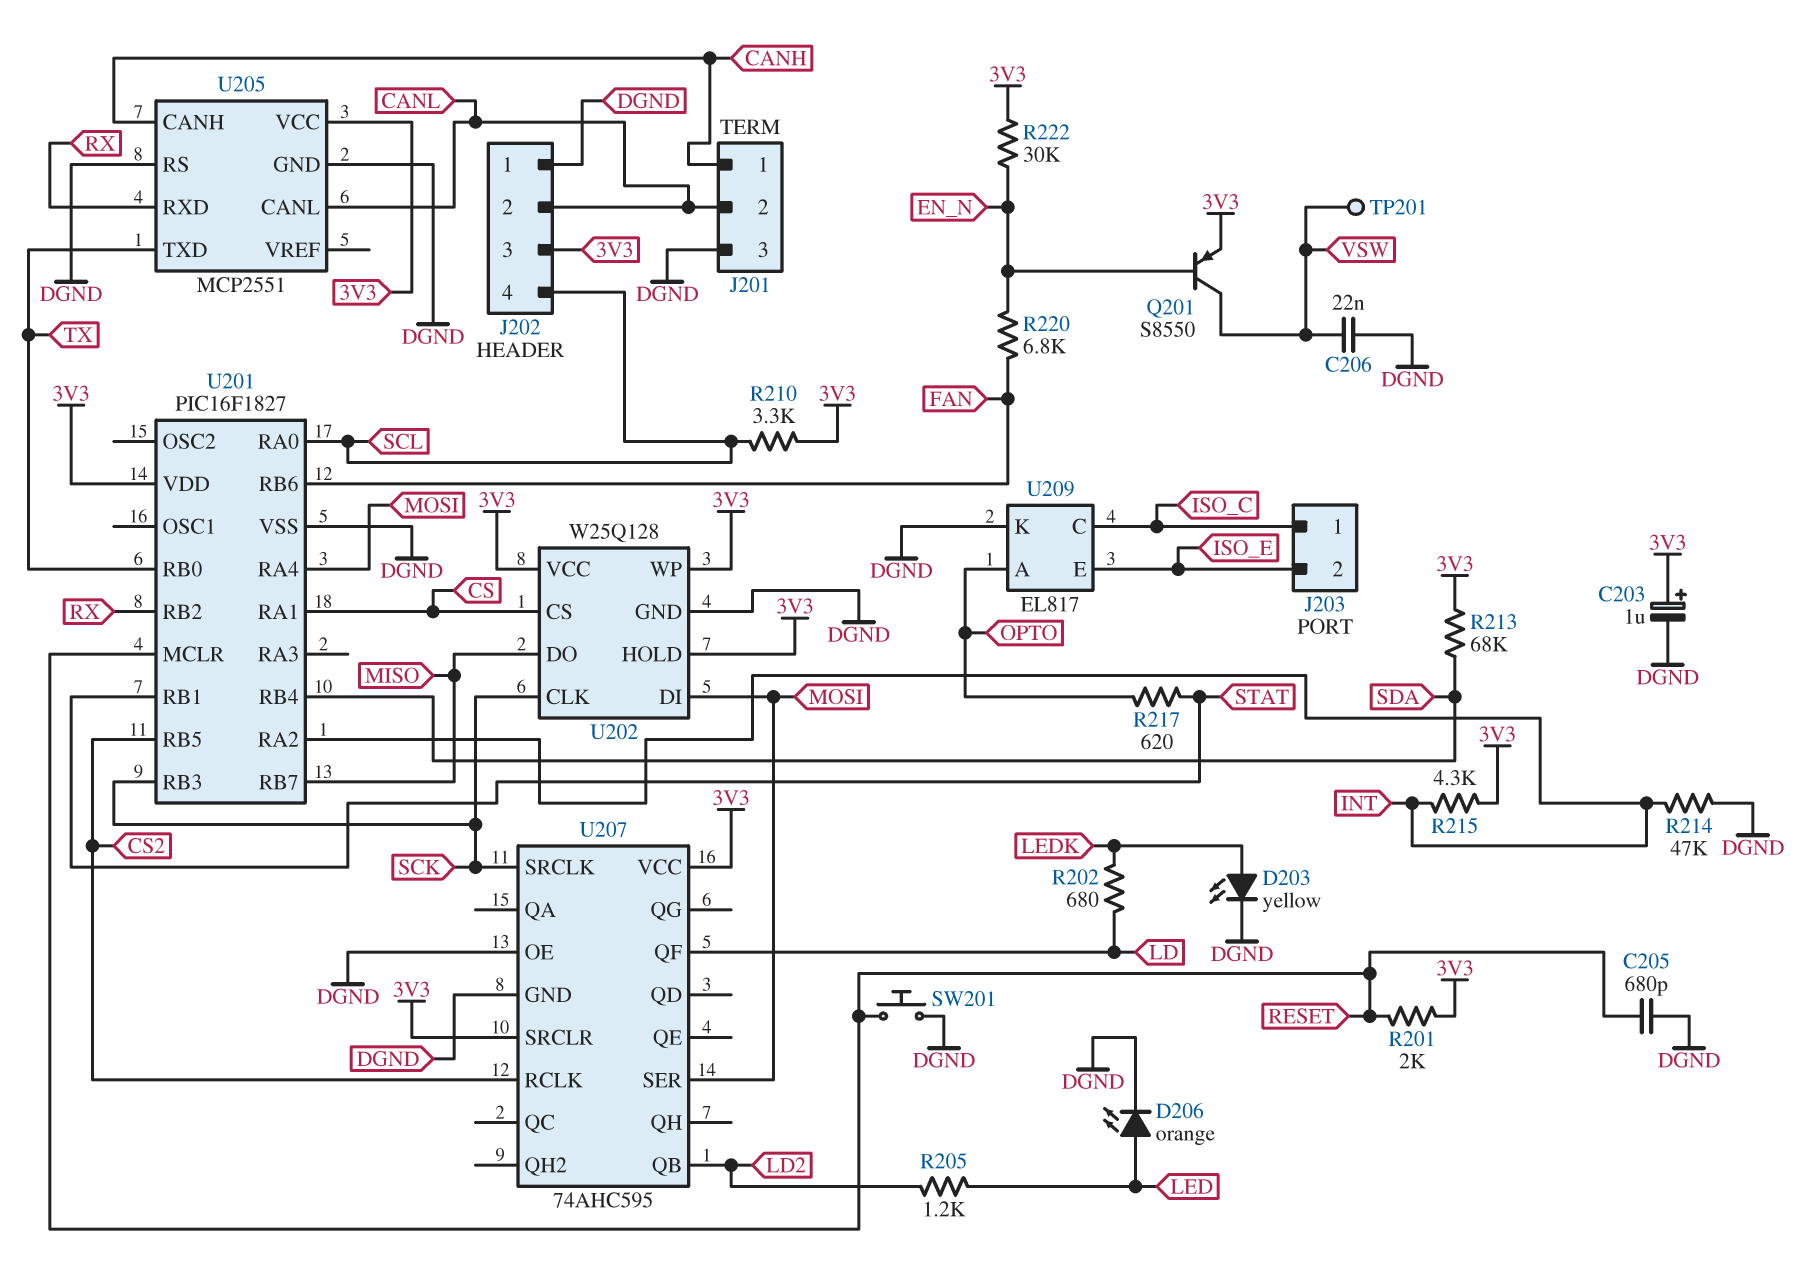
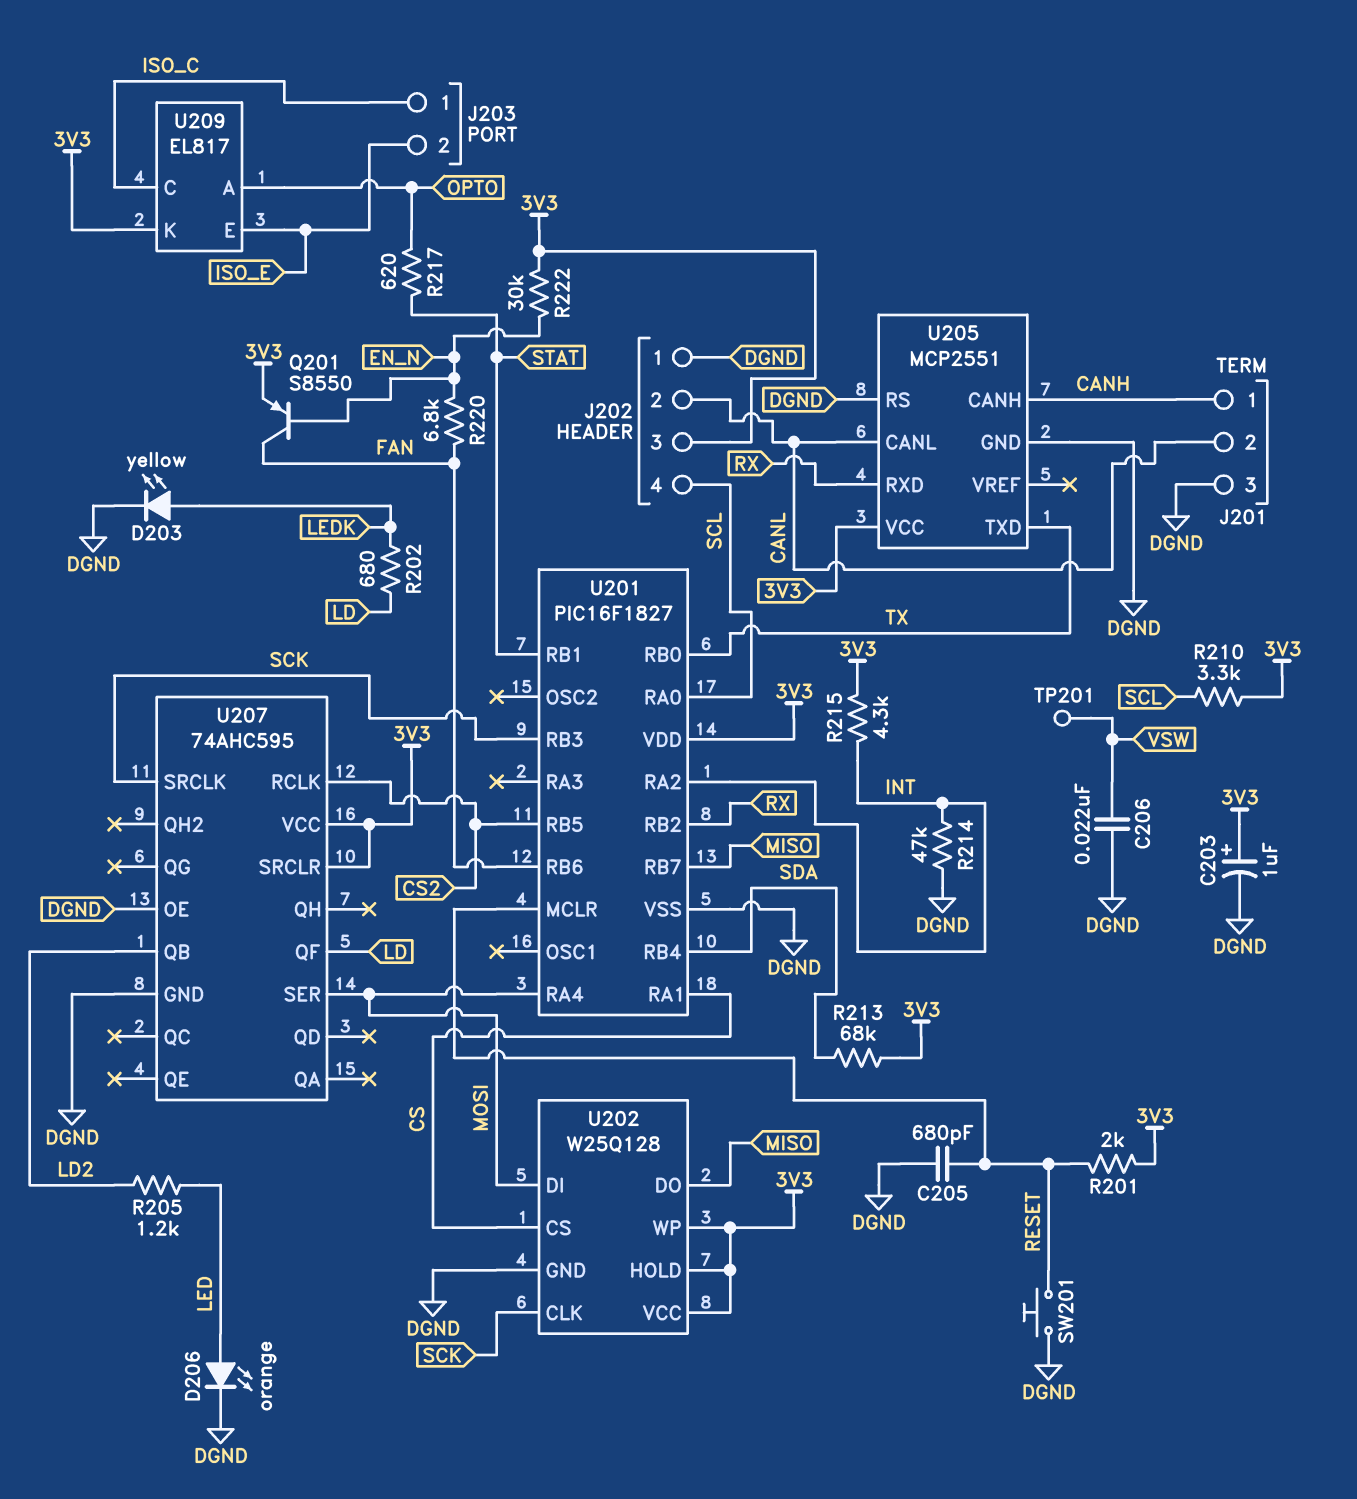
Q201: PNP S8550 (B EN_N, C VSW, E 3V3) -> PNP S8550 (B EN_N, C FAN, E 3V3)
U209 pin K: DGND -> 3V3

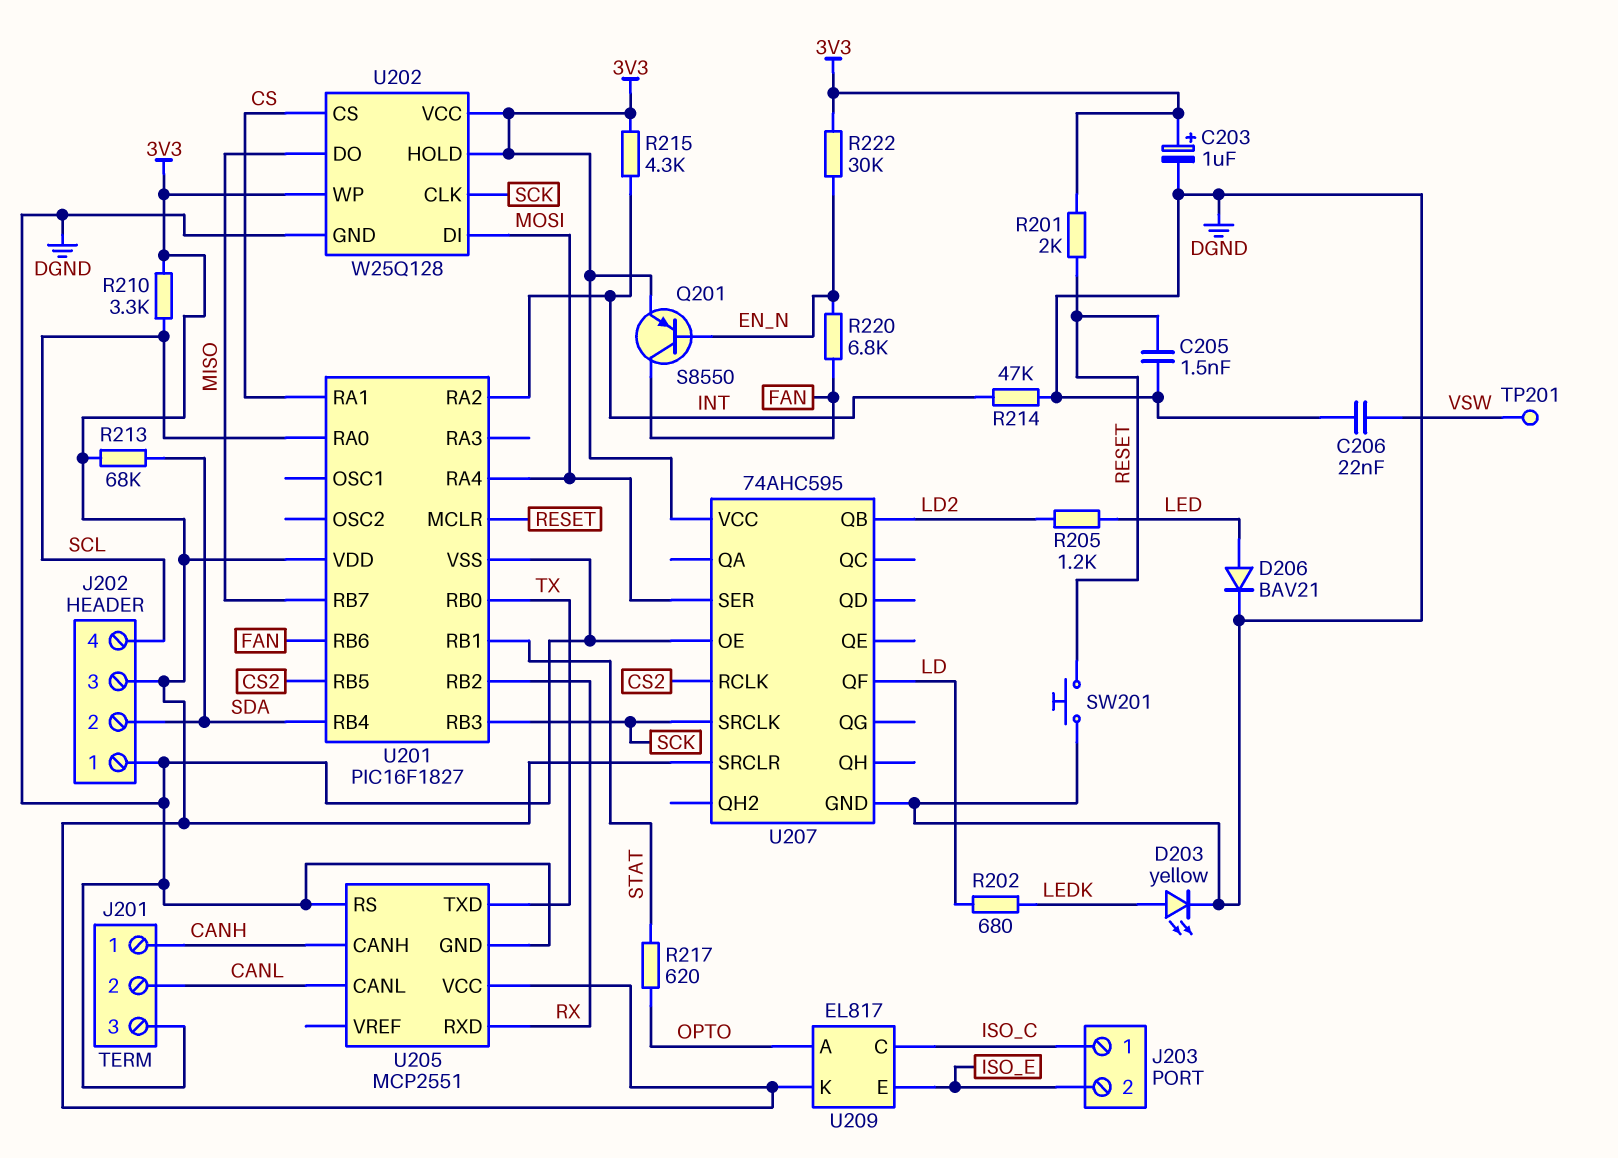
C205: 680pF (DGND, RESET) -> 1.5nF (DGND, RESET)
D206: LED orange (A LED, K DGND) -> diode BAV21 (A LED, K DGND)
J202 pin 2: CANL -> SDA

